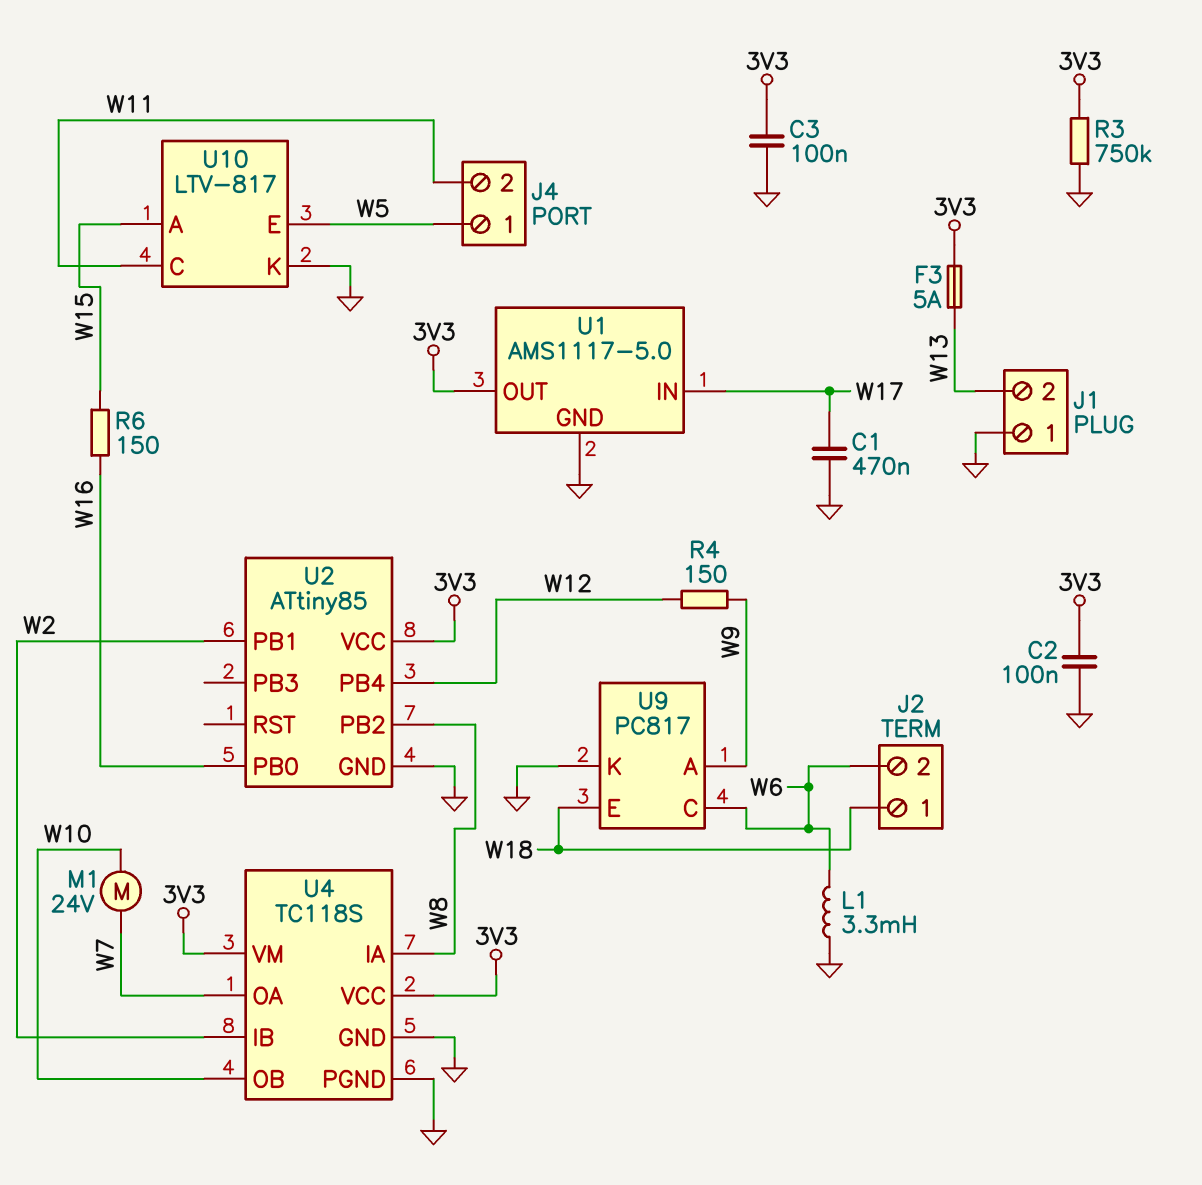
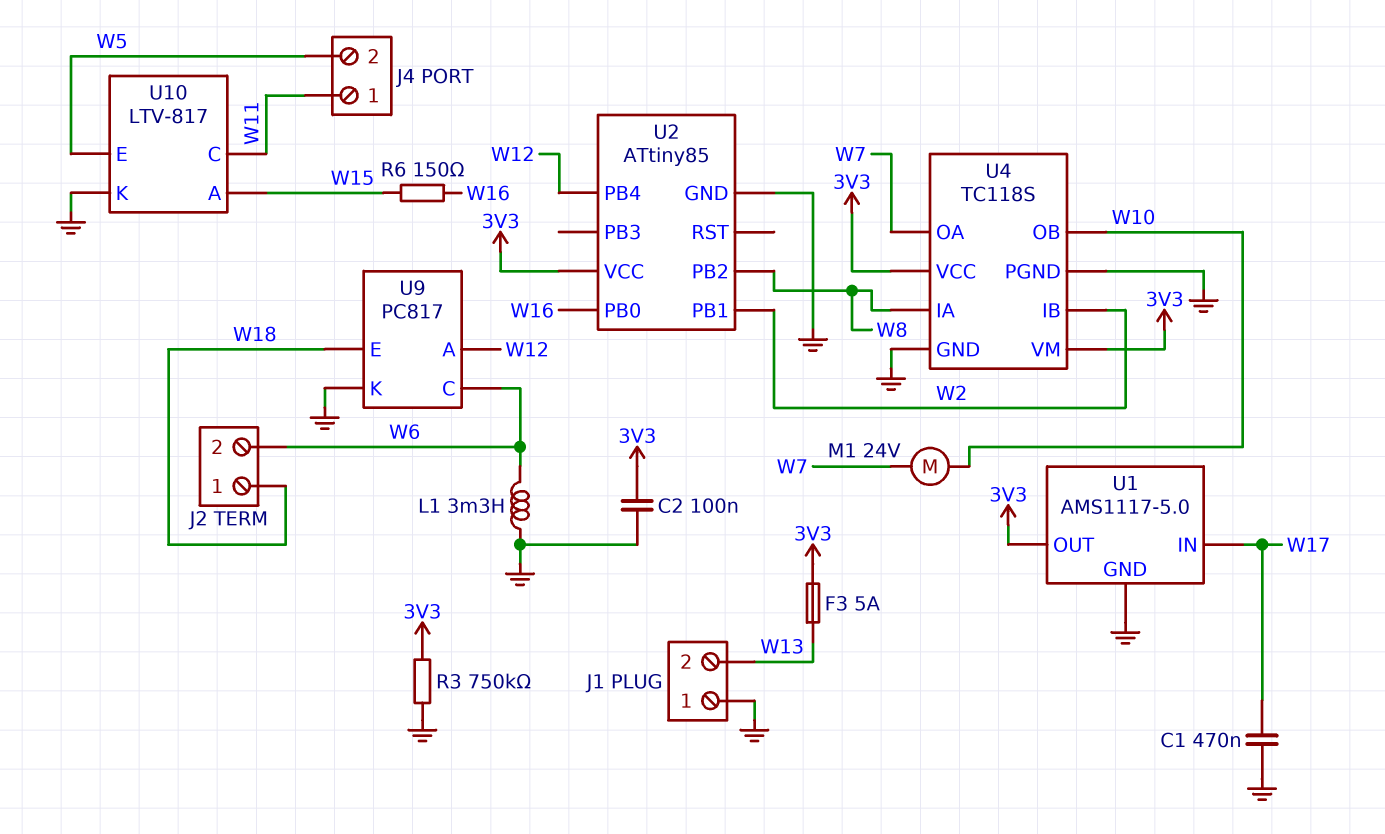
C3: 100nF (3V3, GND) -> none
J4 pin 1: W5 -> W11
J4 pin 2: W11 -> W5
R4: 150 (W9, W12) -> none
U9 pin A: W9 -> W12

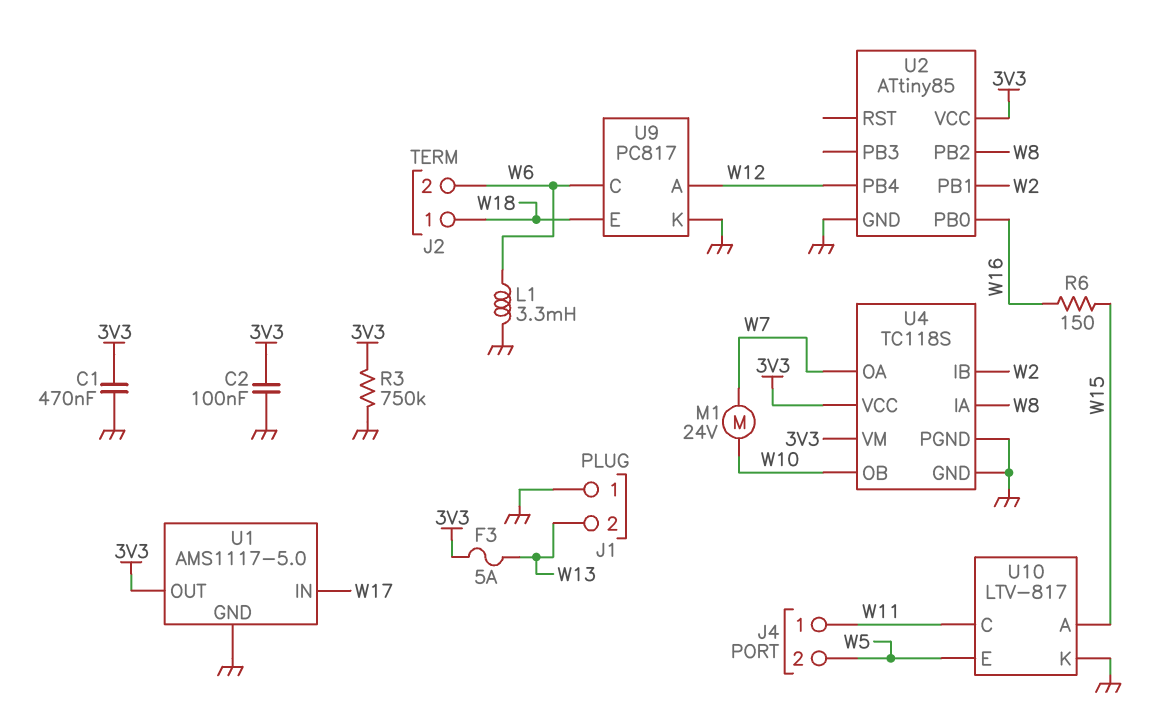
C1: 470nF (GND, W17) -> 470nF (3V3, GND)

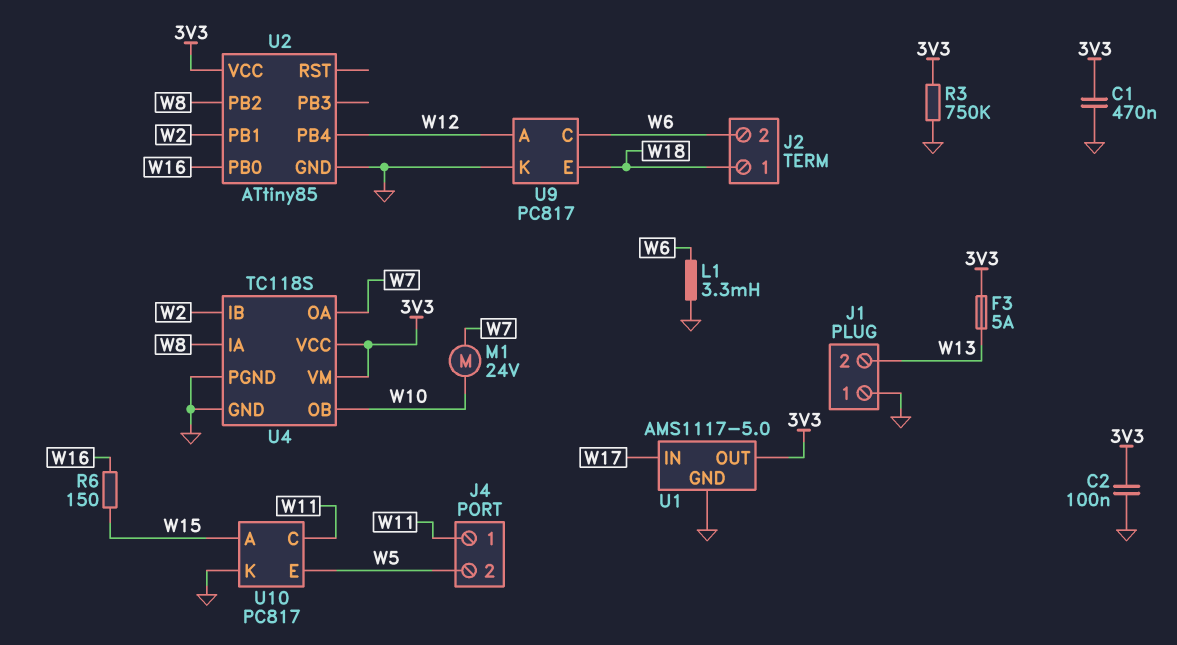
U10: LTV-817 -> PC817

